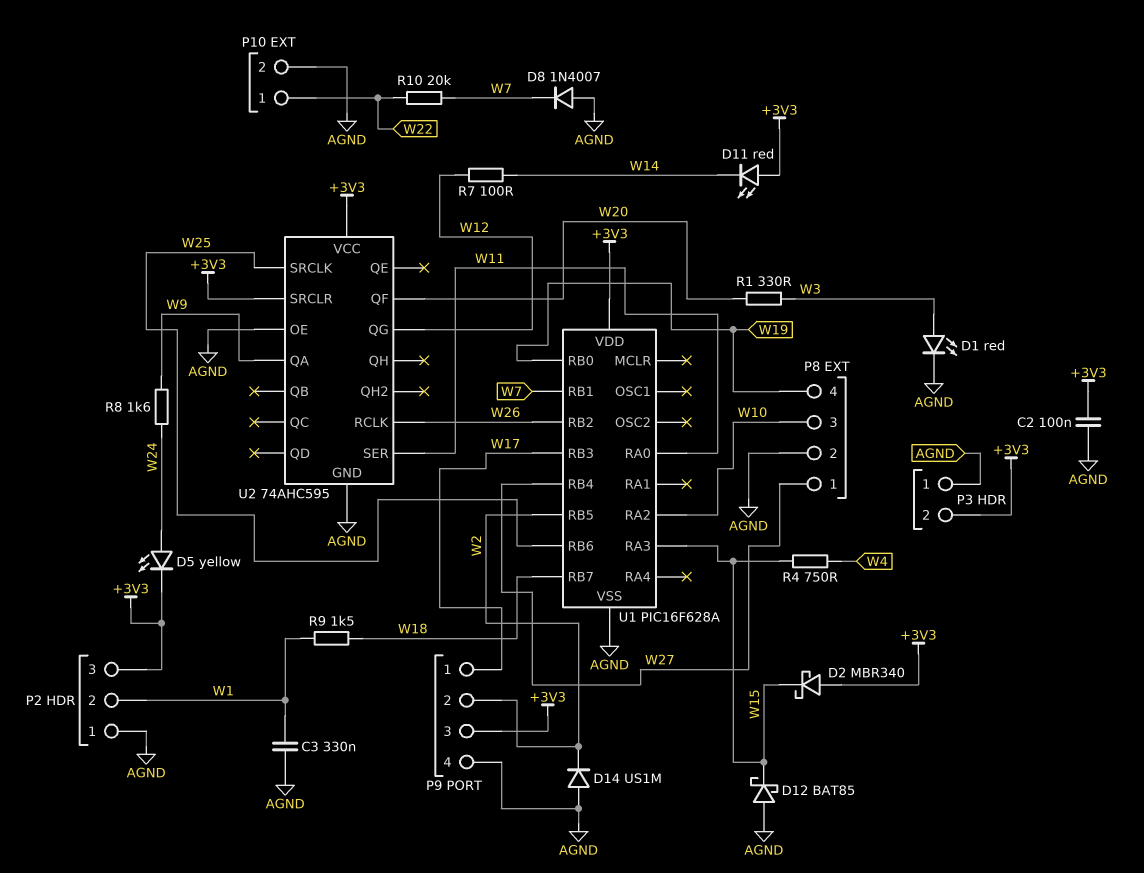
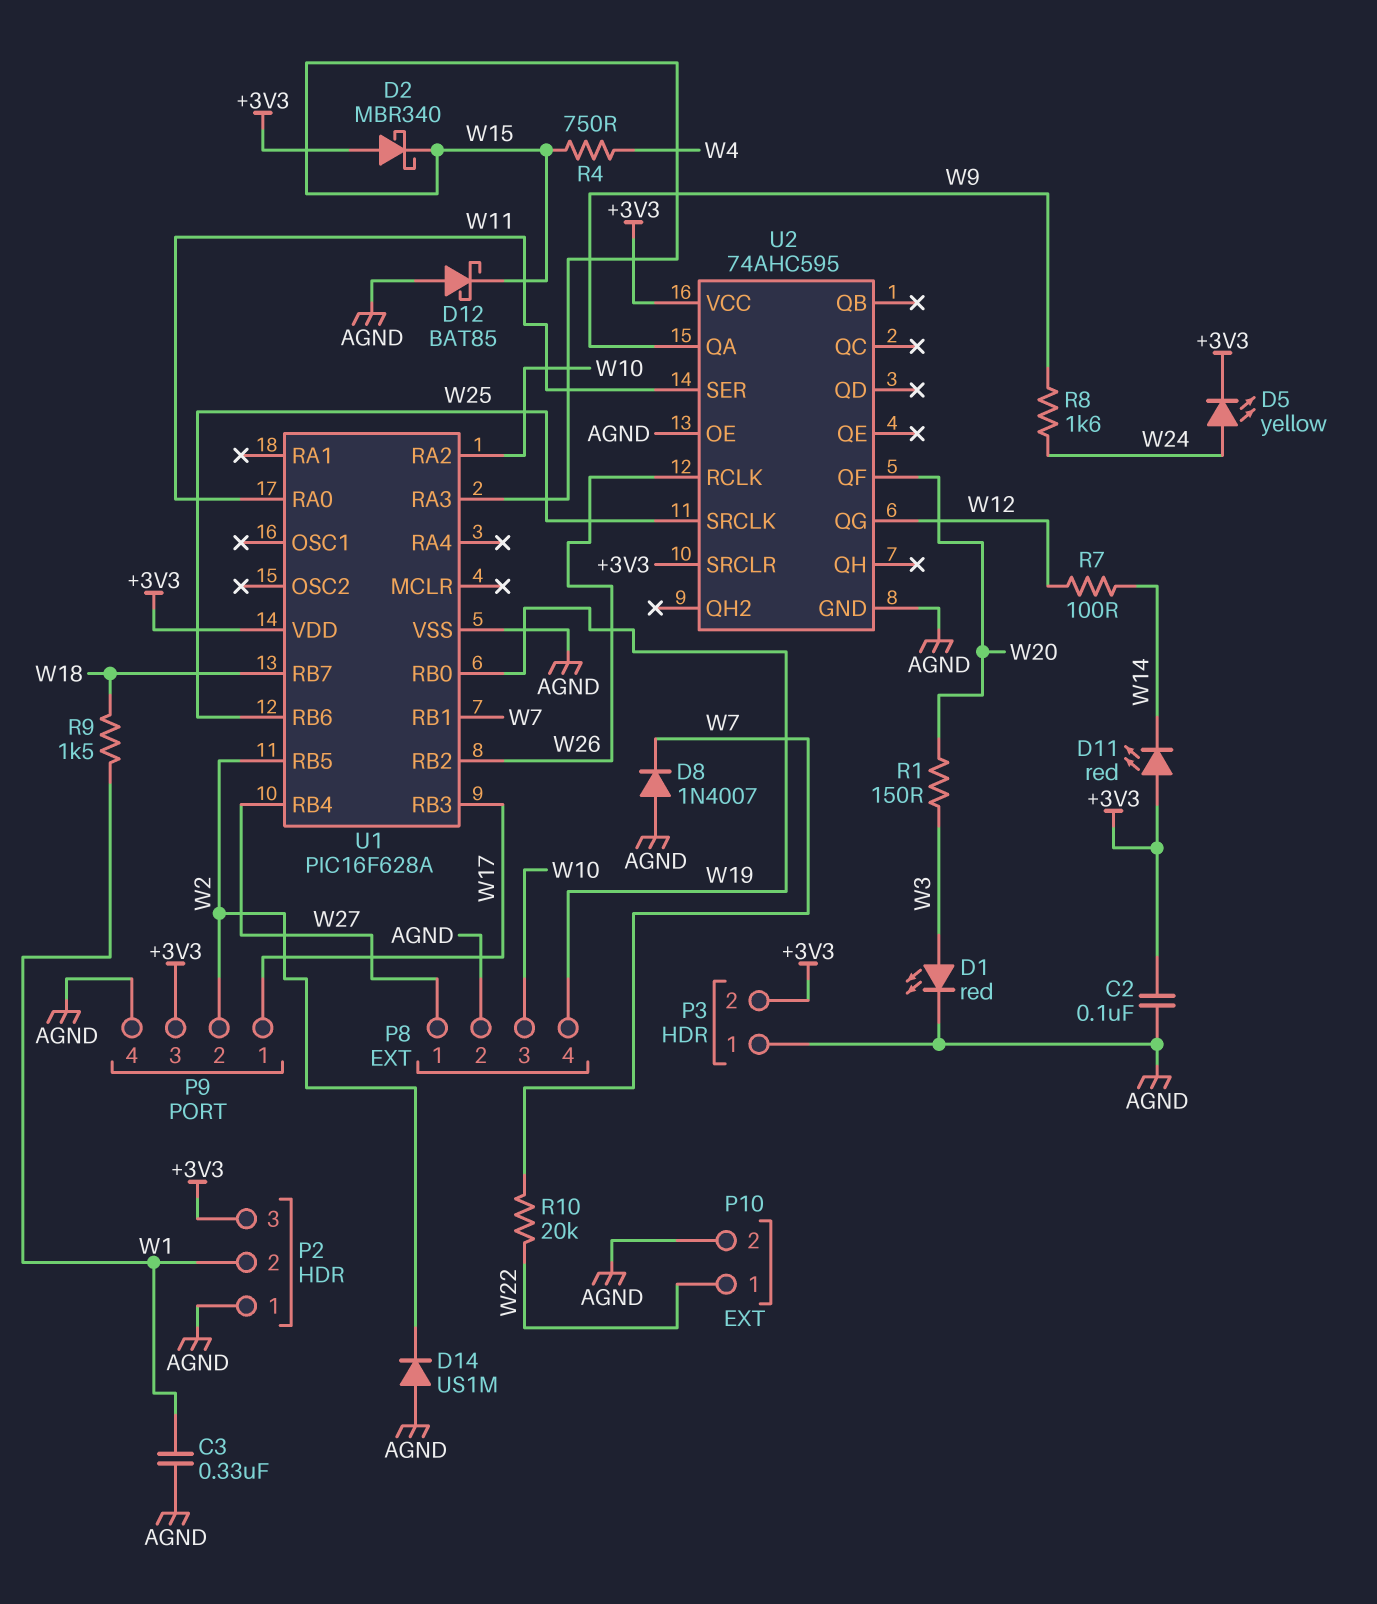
R1: 330 (W3, W20) -> 150 (W3, W20)

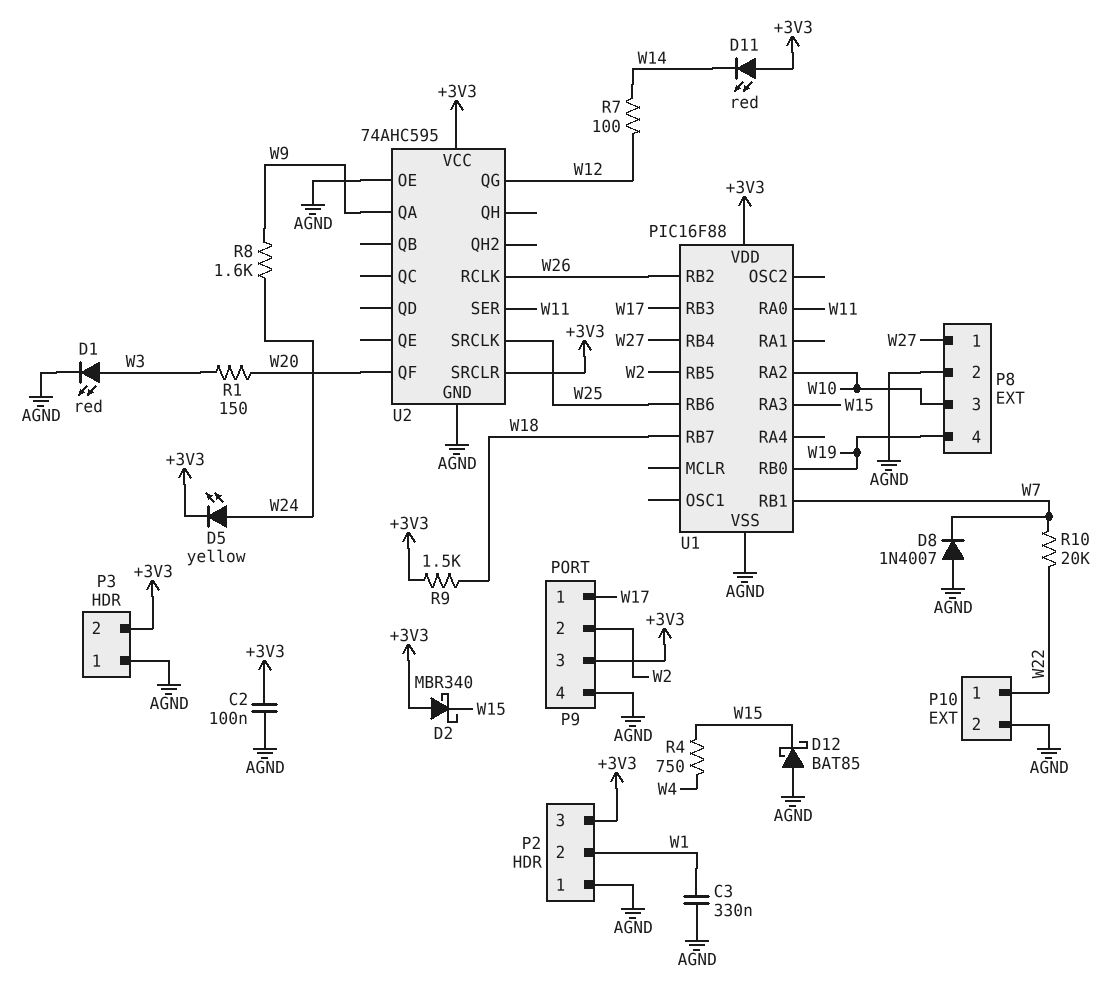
D14: diode US1M (A AGND, K W2) -> none
R9: 1.5k (W1, W18) -> 1.5k (+3V3, W18)
U1: PIC16F628A -> PIC16F88

